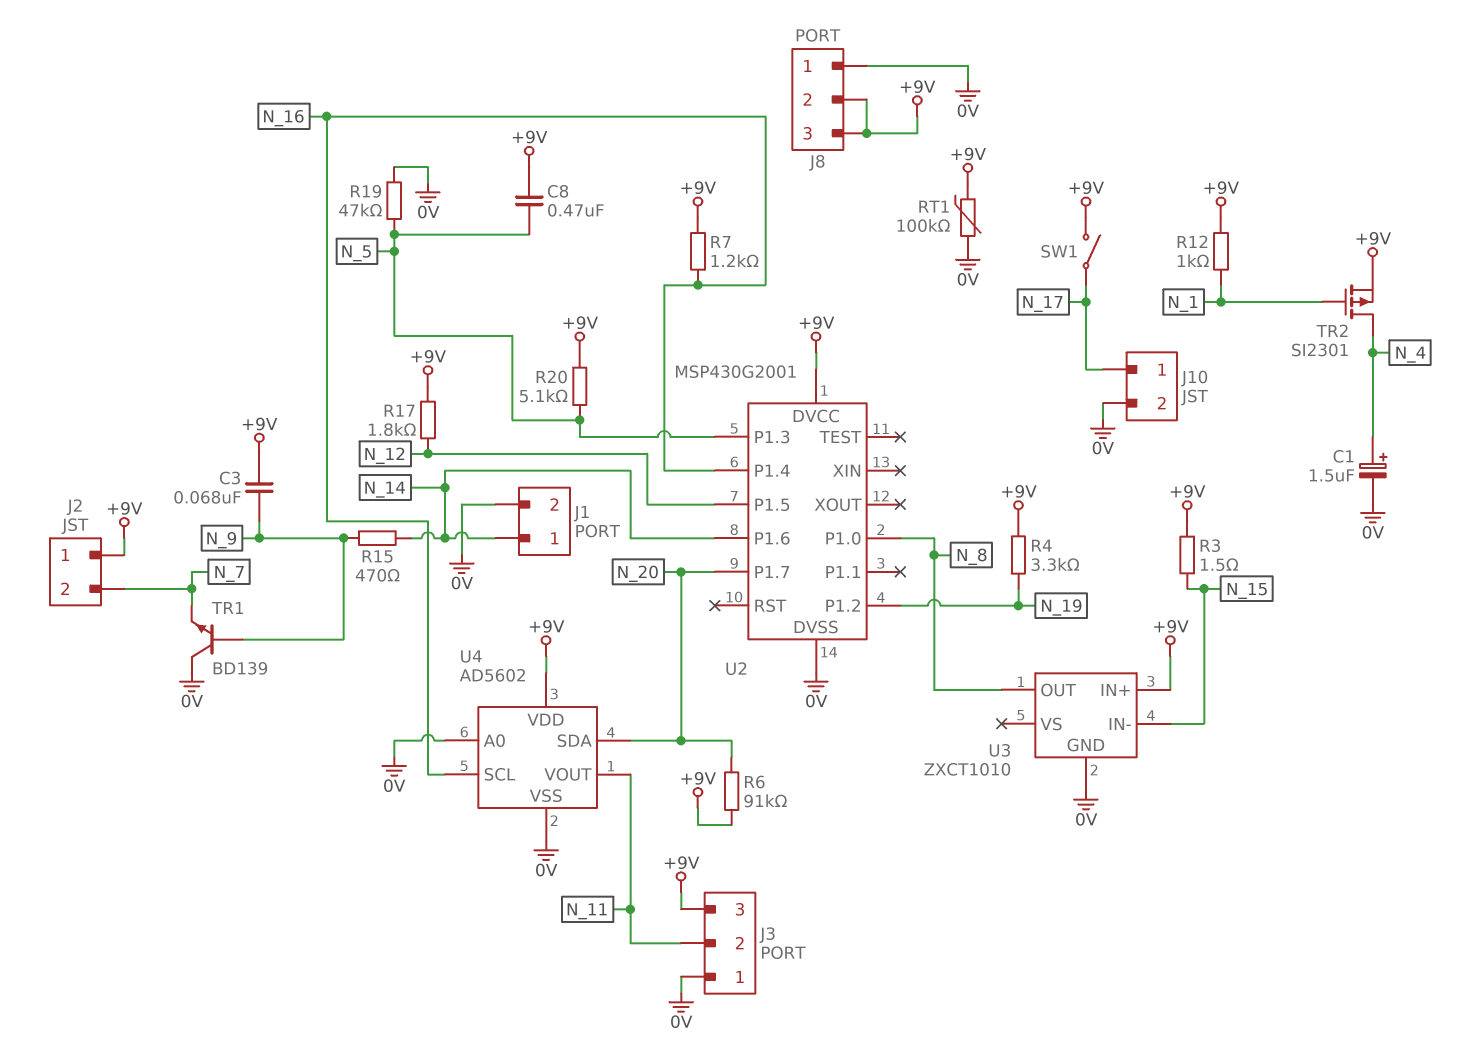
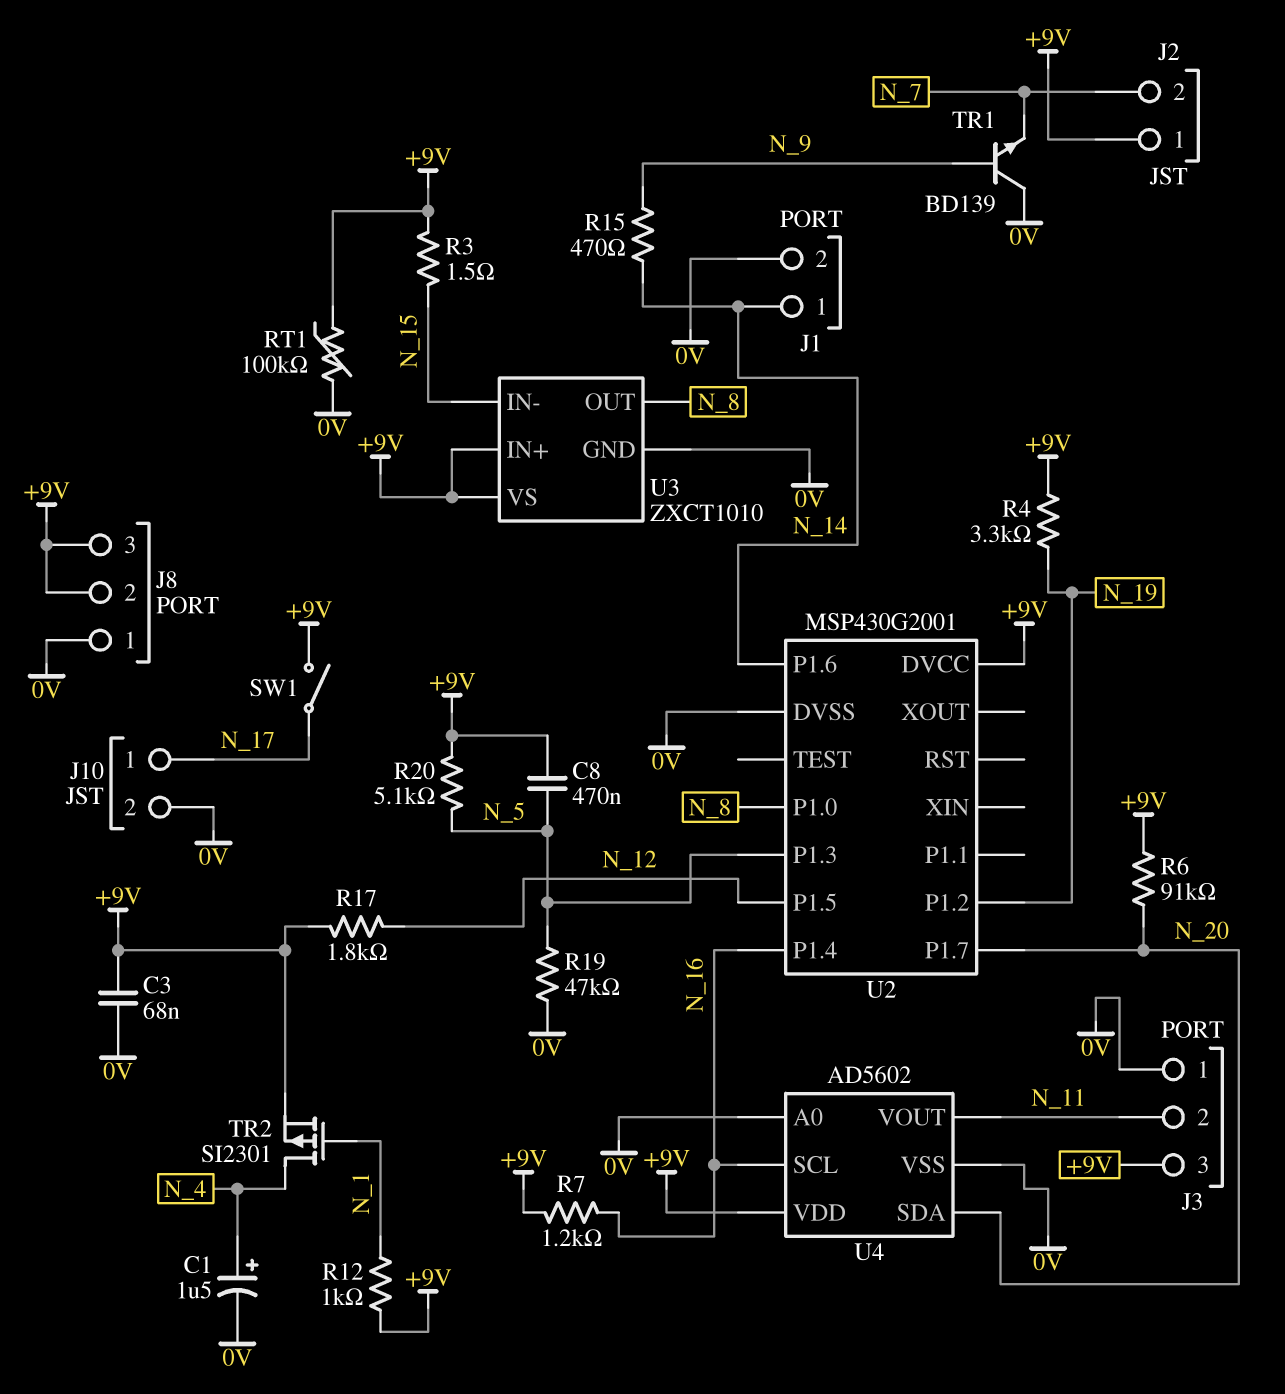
C3: 68nF (+9V, N_9) -> 68nF (+9V, 0V)
U3 pin VS: none -> +9V

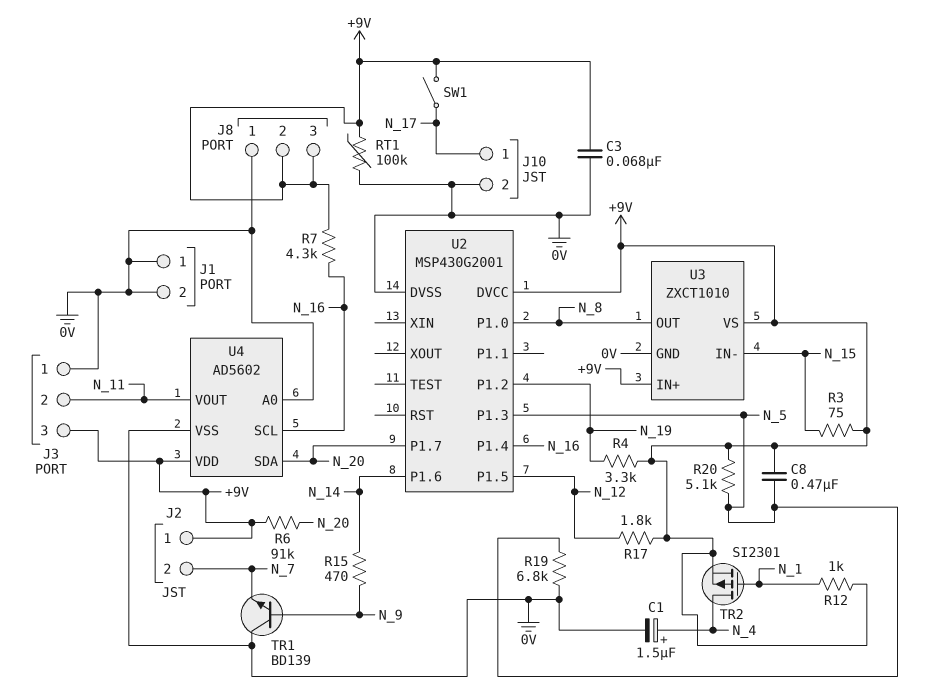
J1 pin 1: N_14 -> 0V
R3: 1.5 (+9V, N_15) -> 75 (+9V, N_15)
R7: 1.2k (+9V, N_16) -> 4.3k (+9V, N_16)
R19: 47k (0V, N_5) -> 6.8k (0V, N_5)

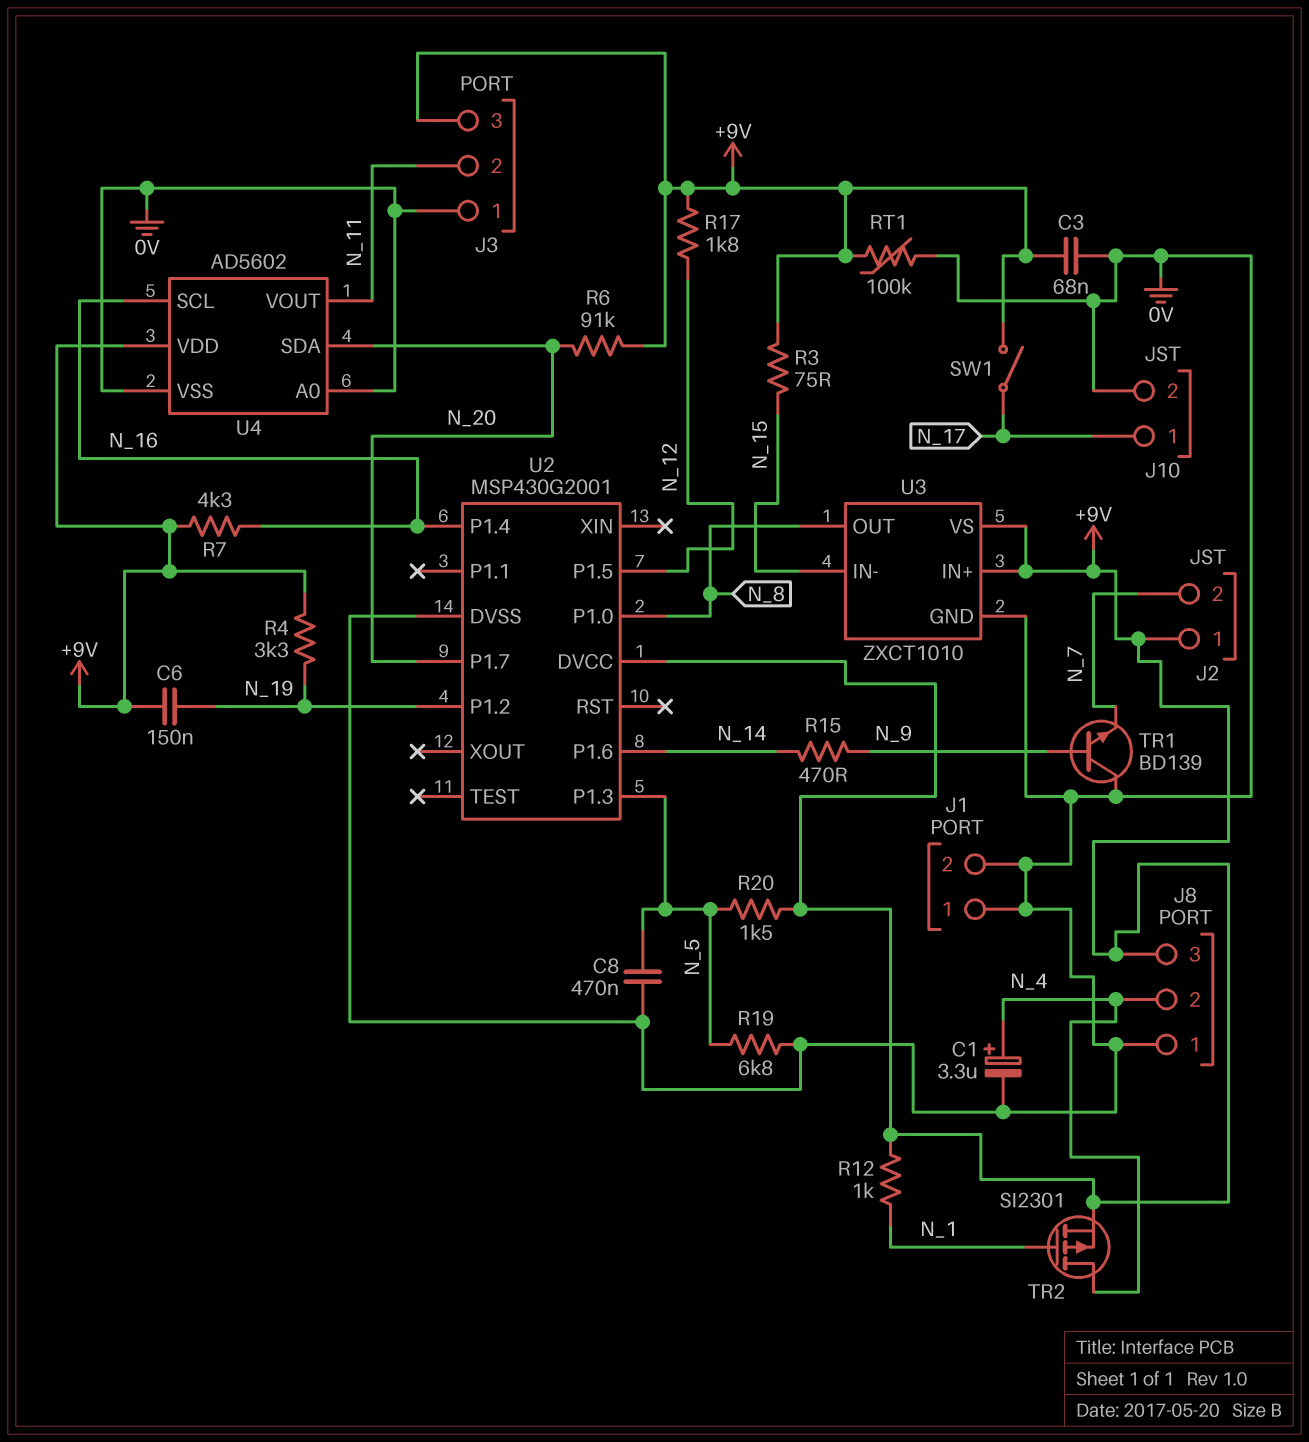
C1: 1.5uF (plus N_4, minus 0V) -> 3.3uF (plus N_4, minus 0V)
C6: none -> 150nF (+9V, N_19)
C8: 470nF (+9V, N_5) -> 470nF (0V, N_5)
J8 pin 2: +9V -> N_4
R20: 5.1k (+9V, N_5) -> 1.5k (+9V, N_5)

